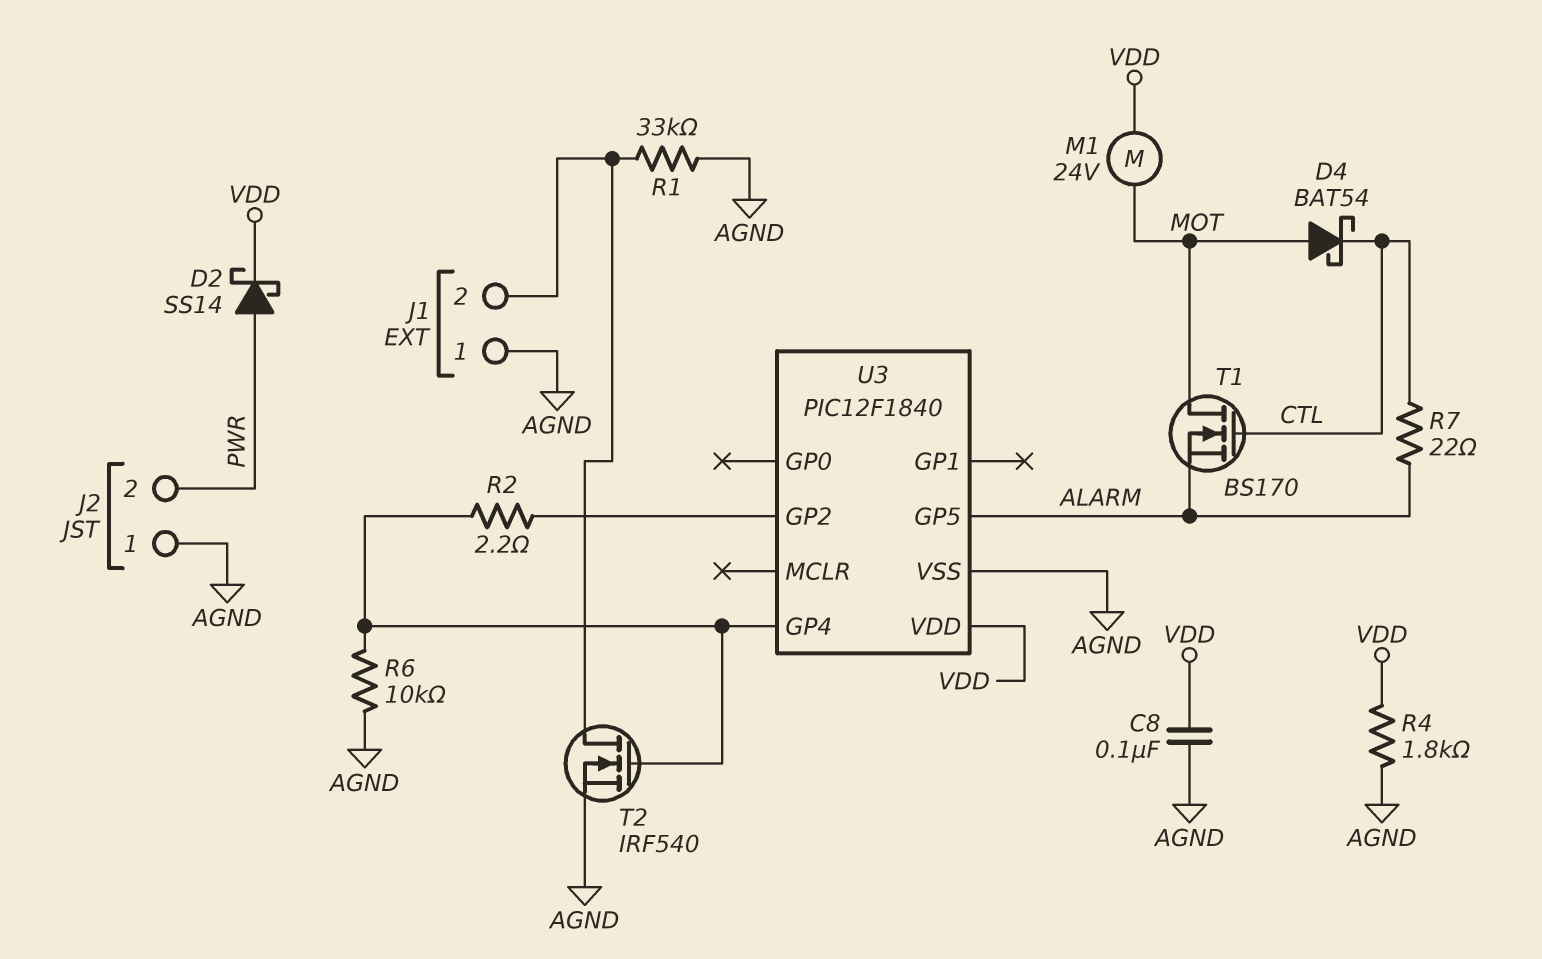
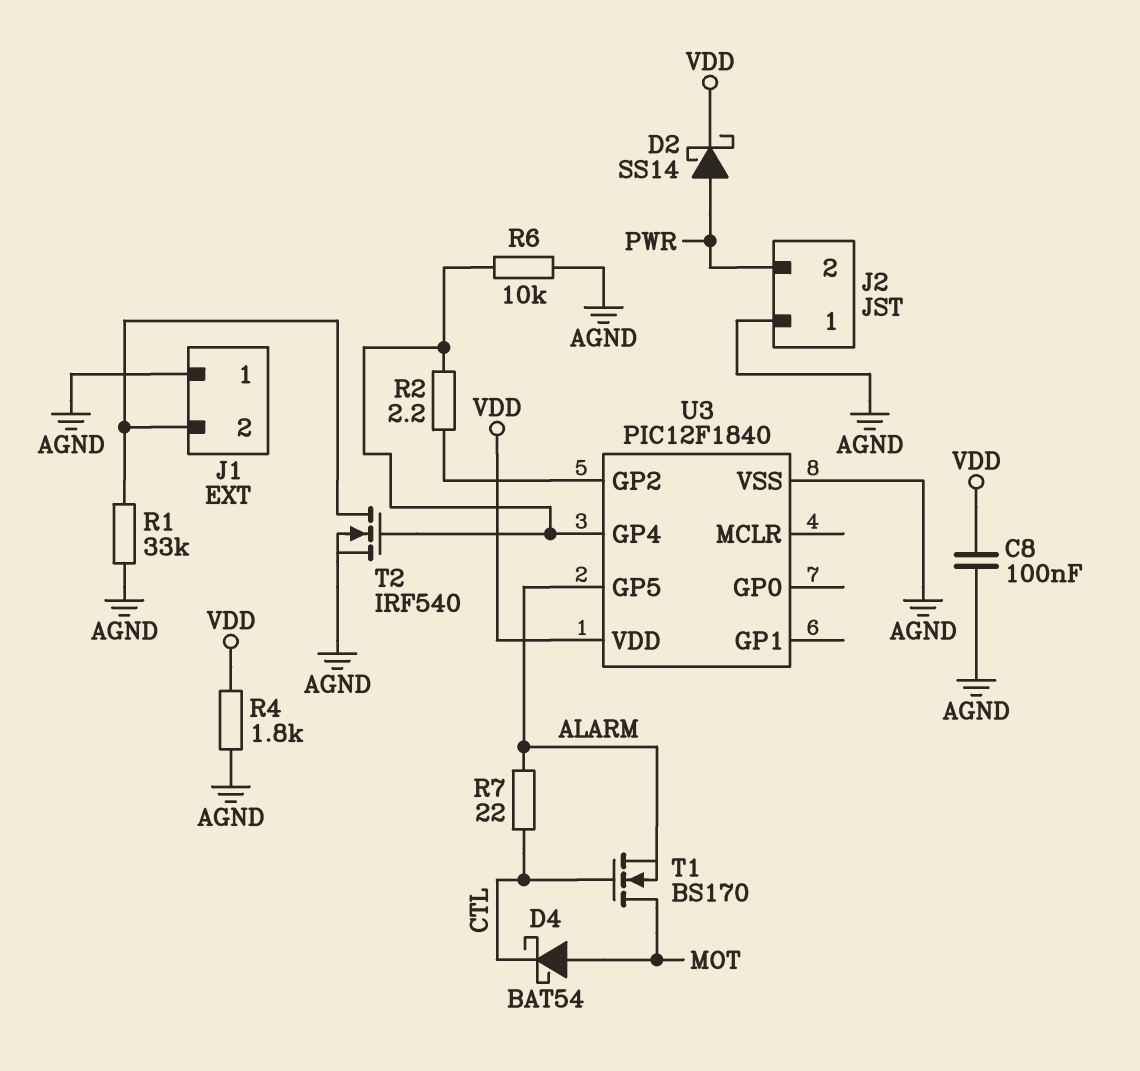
M1: motor 24V (MOT, VDD) -> none

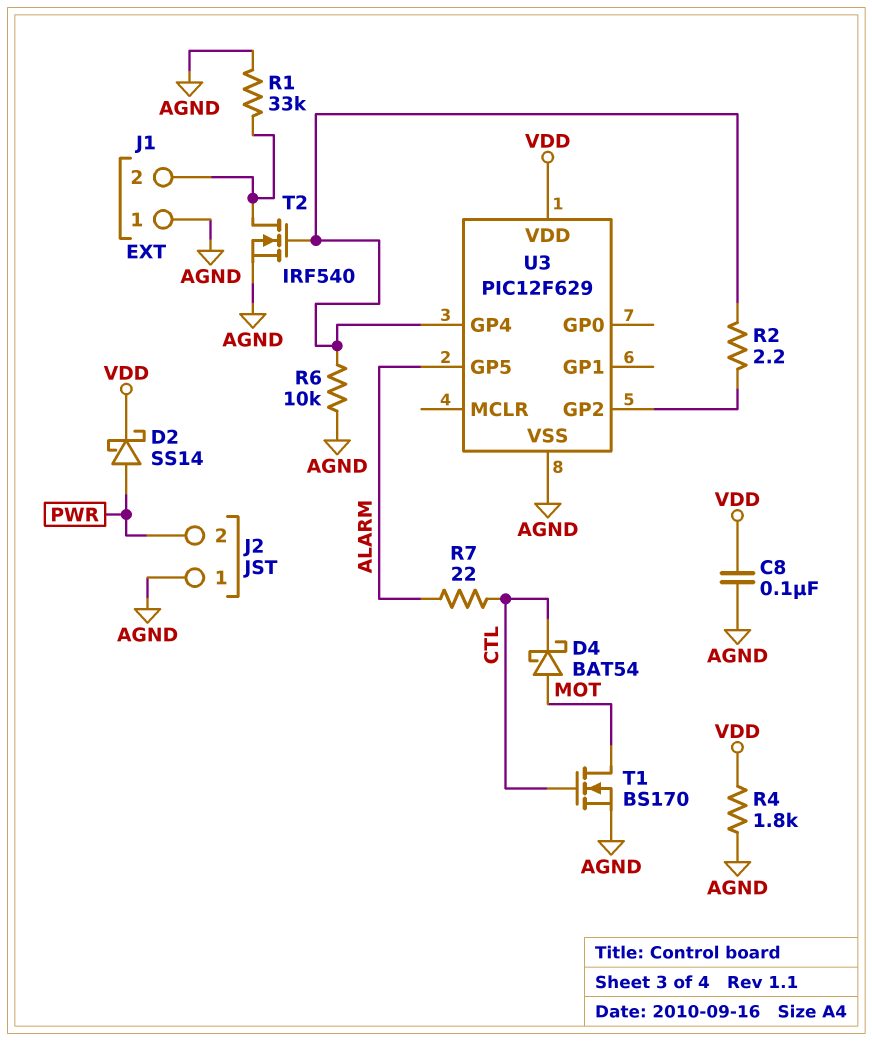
T1: NMOS BS170 (G CTL, D MOT, S ALARM) -> NMOS BS170 (G CTL, D MOT, S AGND)
U3: PIC12F1840 -> PIC12F629

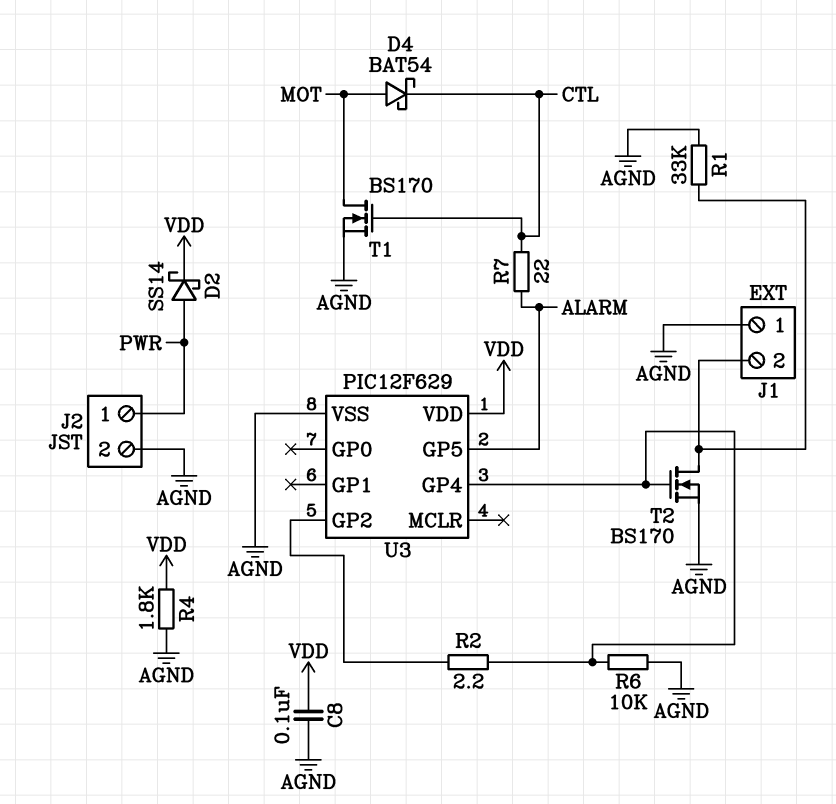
J2 pin 1: AGND -> PWR
J2 pin 2: PWR -> AGND
T2: NMOS IRF540 (G U3/GP4, D J1/2, S AGND) -> NMOS BS170 (G U3/GP4, D J1/2, S AGND)

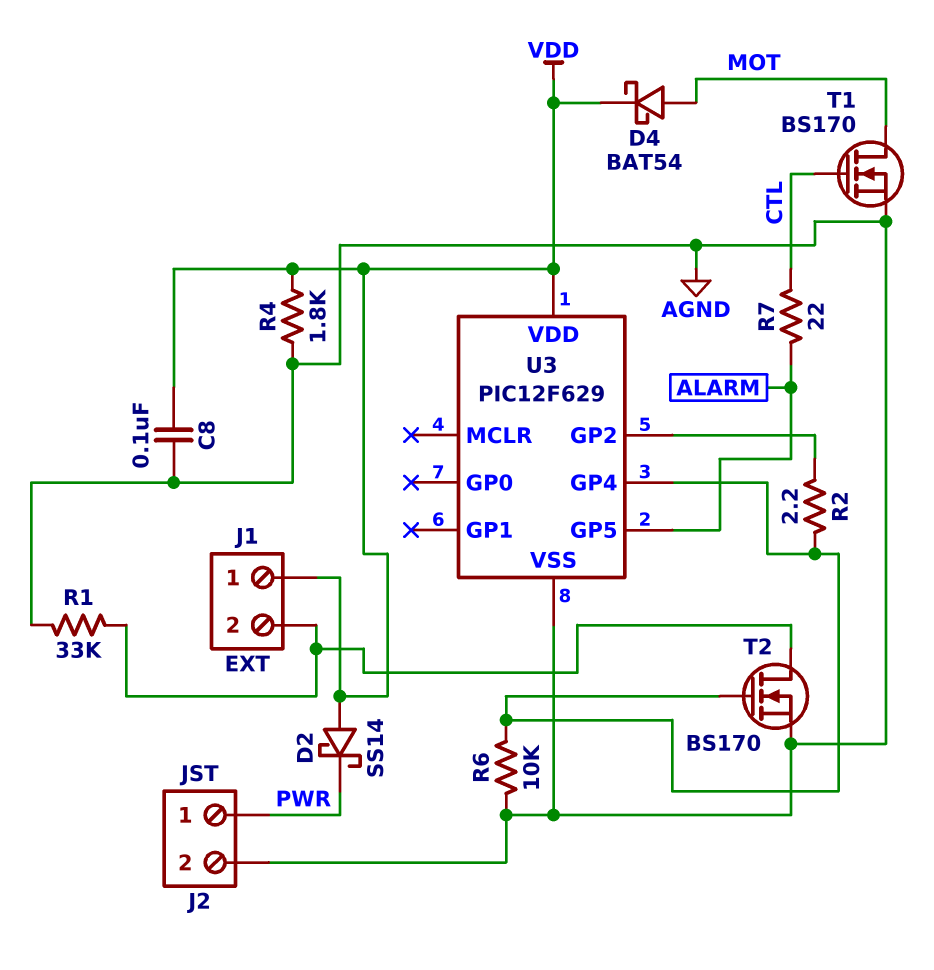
D2: schottky SS14 (A PWR, K VDD) -> schottky SS14 (A VDD, K PWR)
D4: schottky BAT54 (A MOT, K CTL) -> schottky BAT54 (A MOT, K VDD)
J1 pin 1: AGND -> VDD

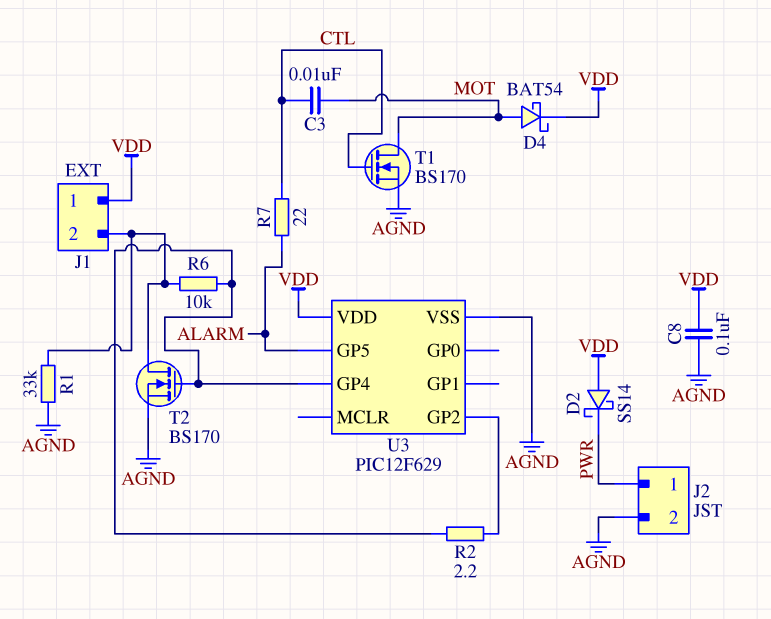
C3: none -> 10nF (CTL, MOT)
R4: 1.8k (AGND, VDD) -> none
R6: 10k (AGND, U3/GP4) -> 10k (J1/2, U3/GP4)

